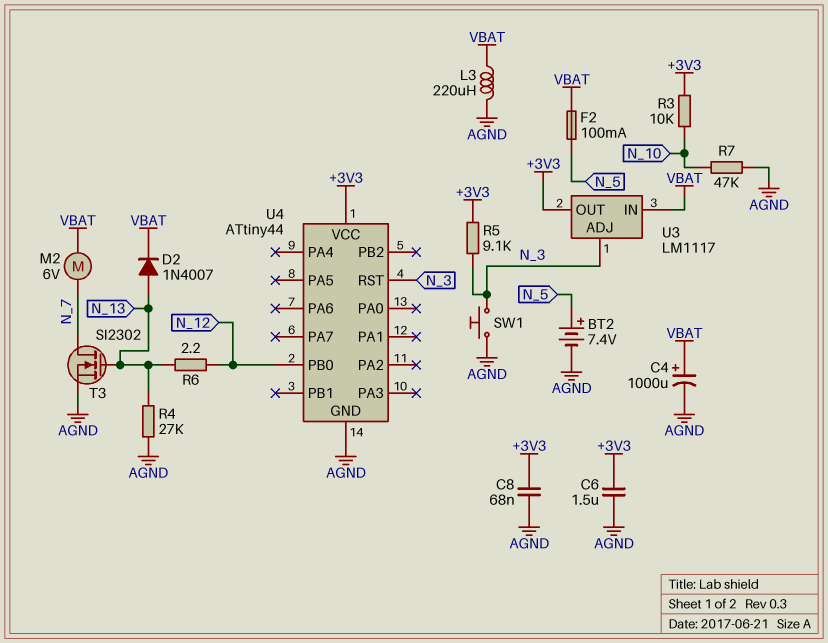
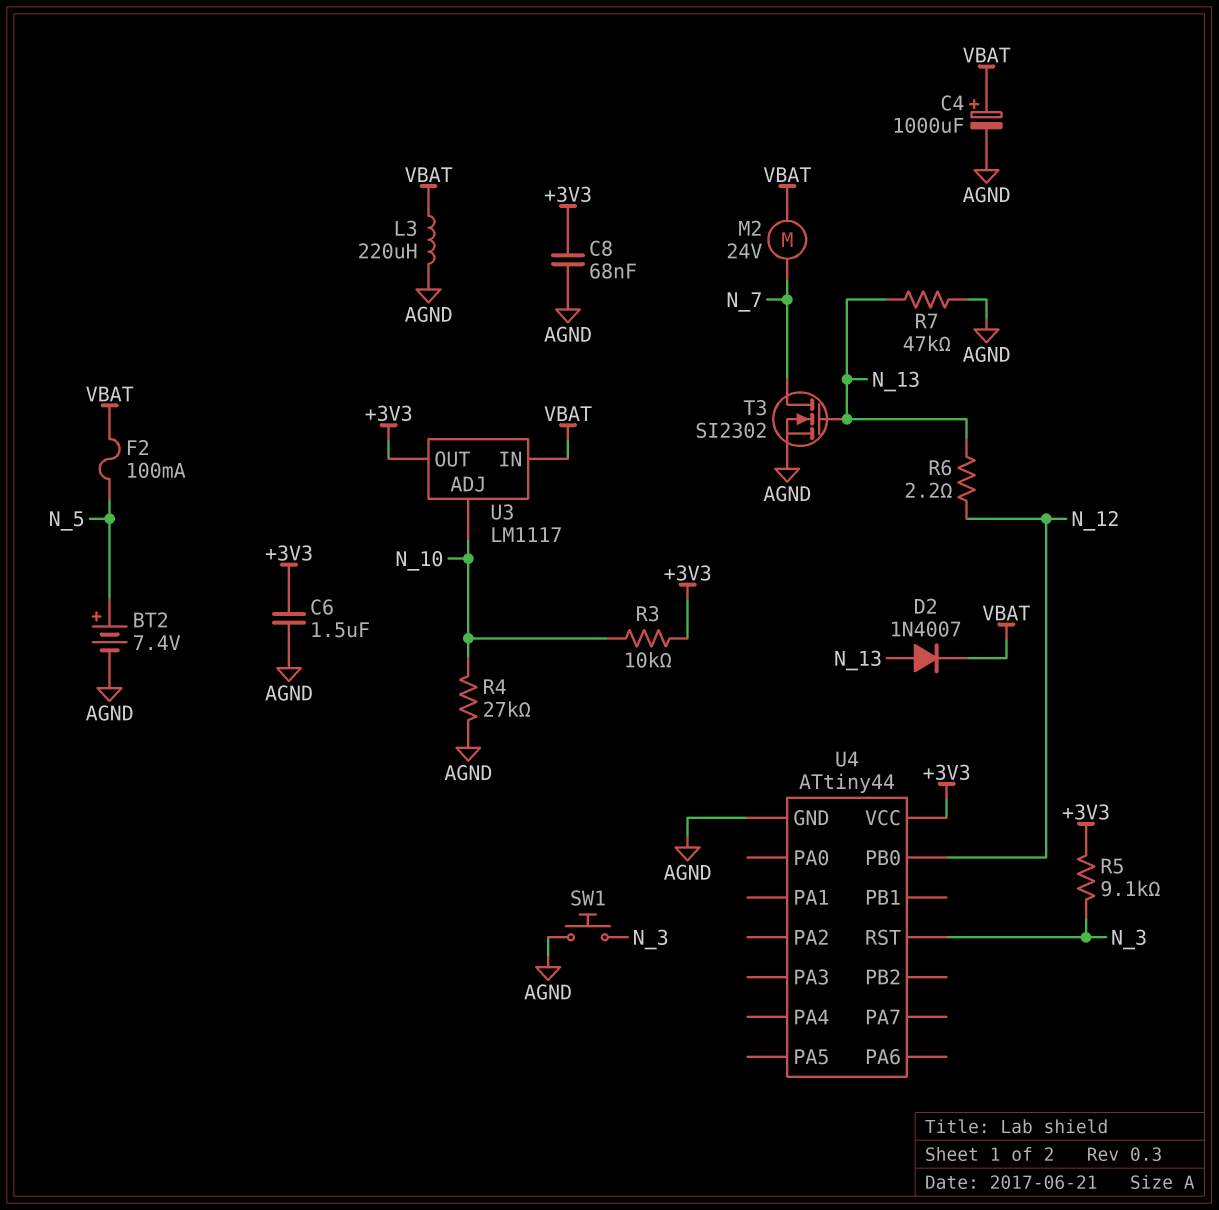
M2: motor 6V (N_7, VBAT) -> motor 24V (N_7, VBAT)
R4: 27k (AGND, N_13) -> 27k (AGND, N_10)
R7: 47k (AGND, N_10) -> 47k (AGND, N_13)
U3 pin ADJ: N_3 -> N_10

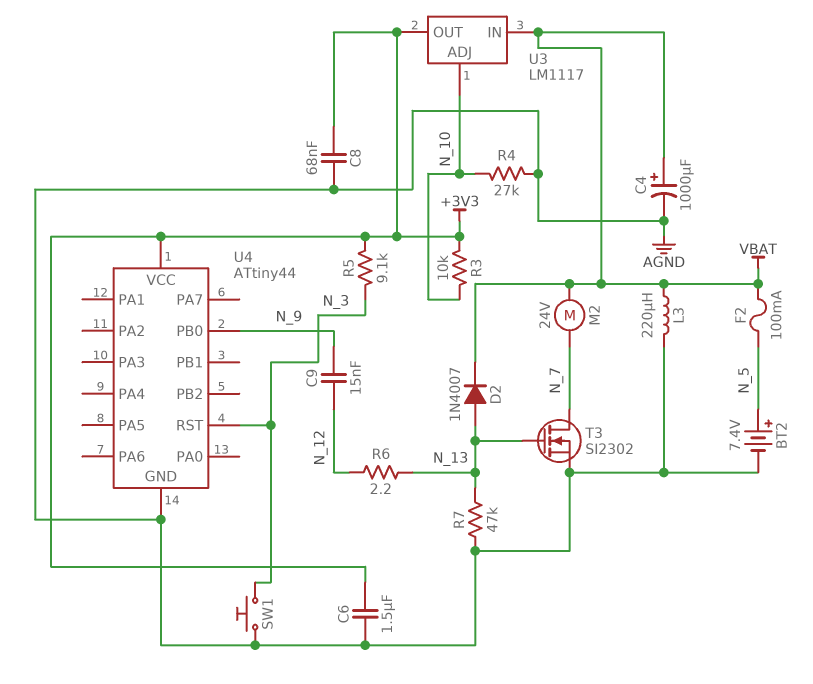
C9: none -> 15nF (N_9, N_12)
U4 pin PB0: N_12 -> N_9

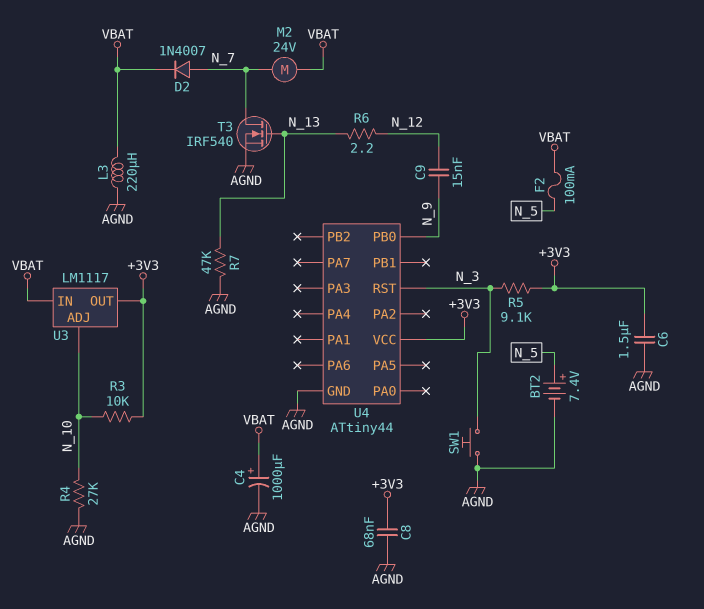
D2: diode 1N4007 (A N_13, K VBAT) -> diode 1N4007 (A N_7, K VBAT)
T3: NMOS SI2302 (G N_13, D N_7, S AGND) -> NMOS IRF540 (G N_13, D N_7, S AGND)

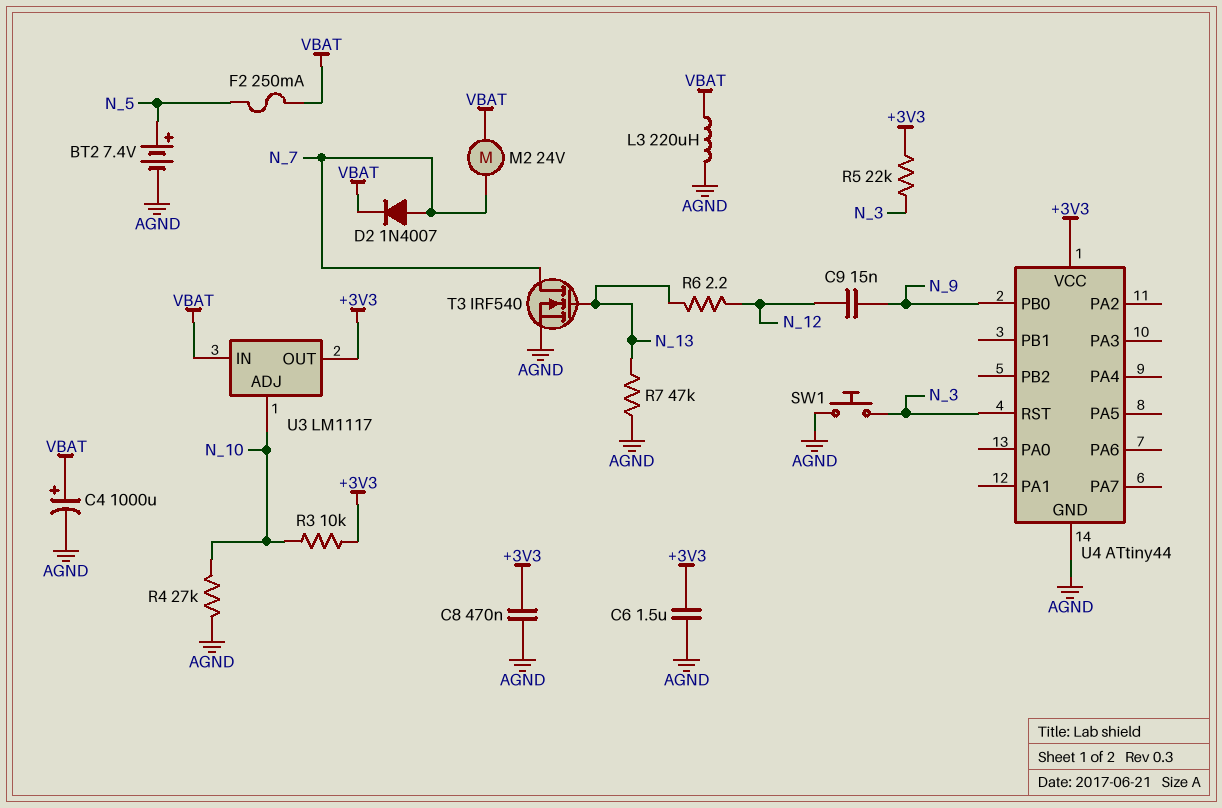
C8: 68nF (+3V3, AGND) -> 470nF (+3V3, AGND)
F2: 100mA (N_5, VBAT) -> 250mA (N_5, VBAT)
R5: 9.1k (+3V3, N_3) -> 22k (+3V3, N_3)

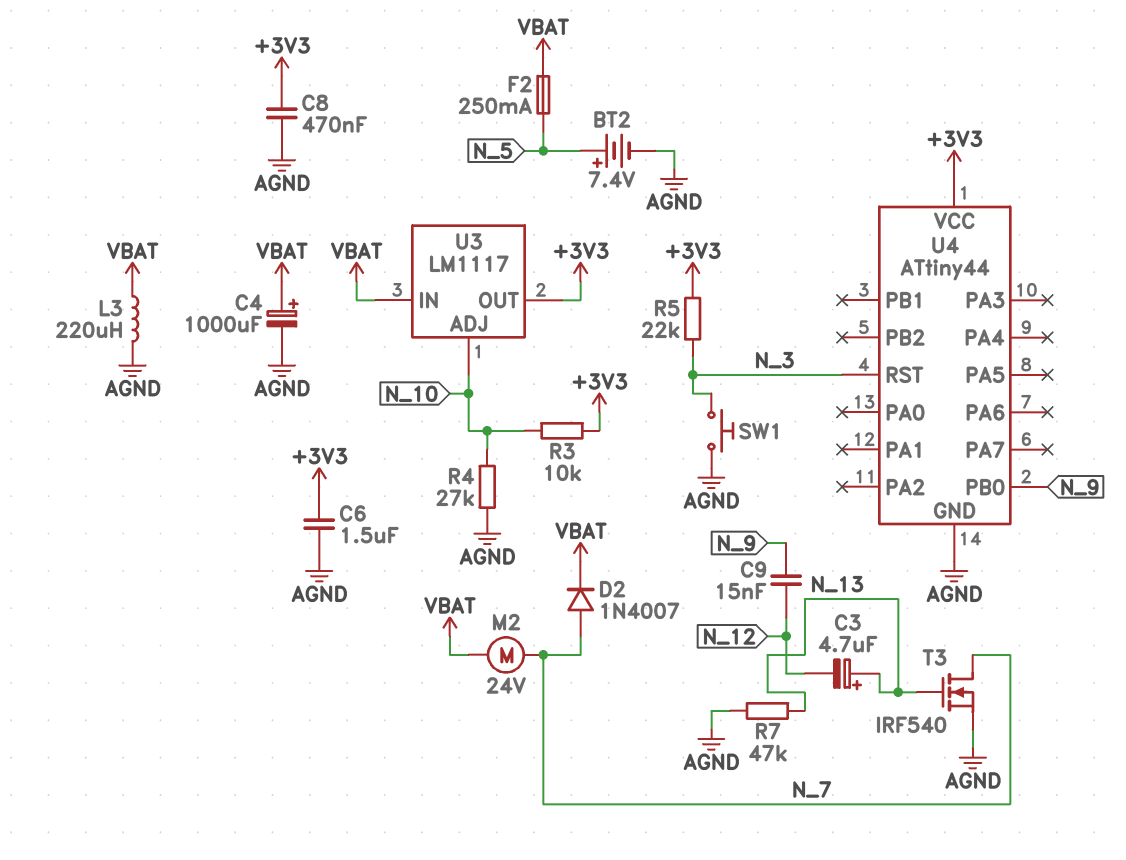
C3: none -> 4.7uF (plus N_13, minus N_12)
R6: 2.2 (N_12, N_13) -> none

